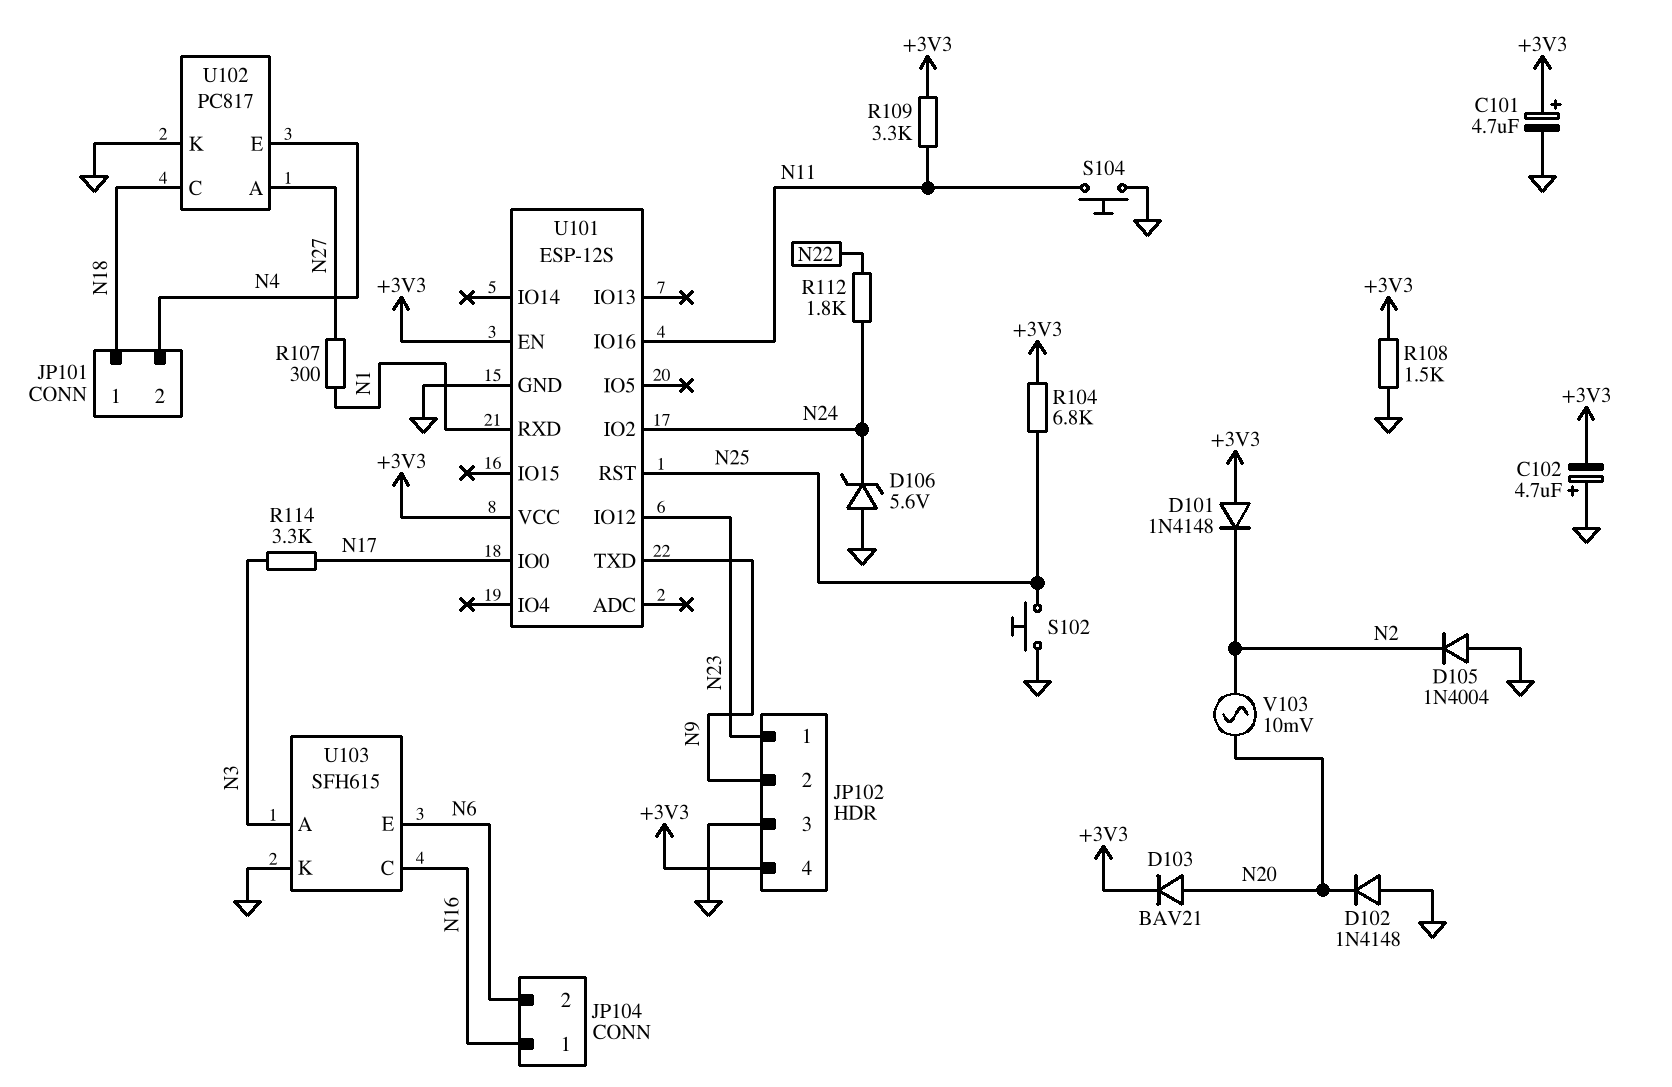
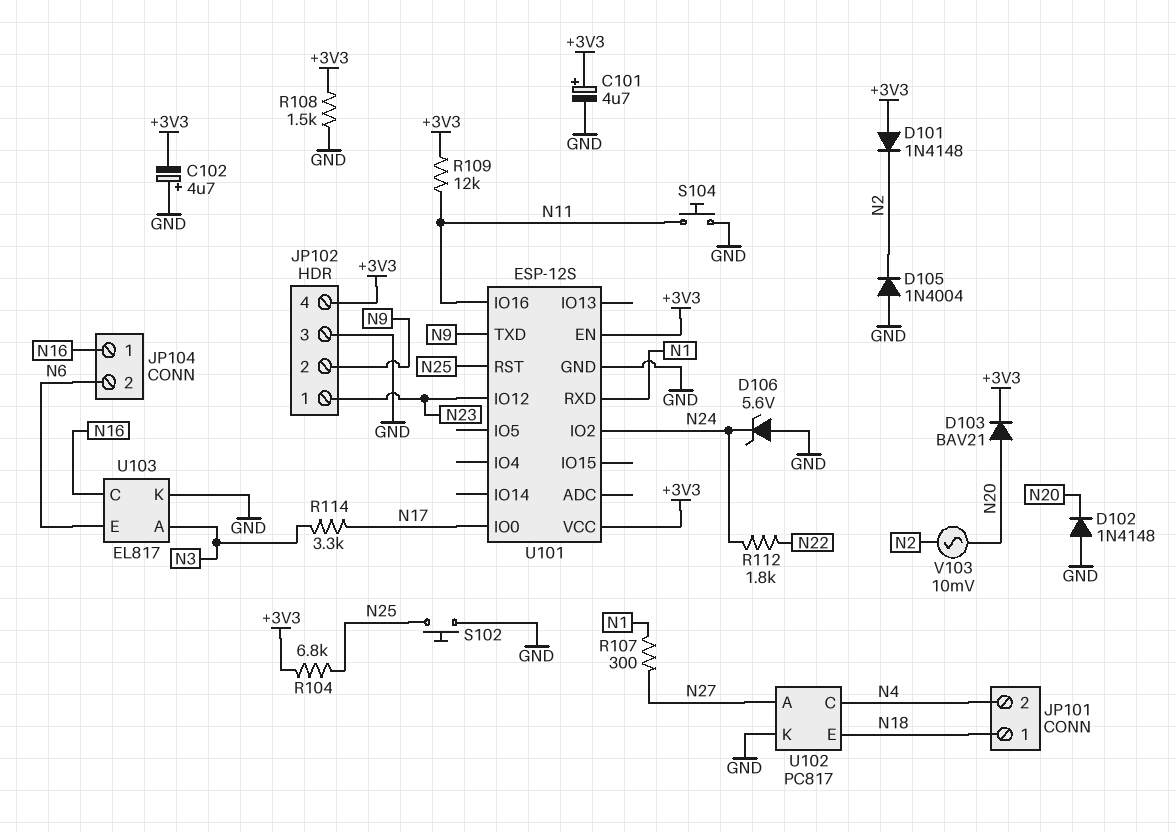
R109: 3.3k (+3V3, N11) -> 12k (+3V3, N11)
U102 pin C: N18 -> N4
U102 pin E: N4 -> N18
U103: SFH615 -> EL817

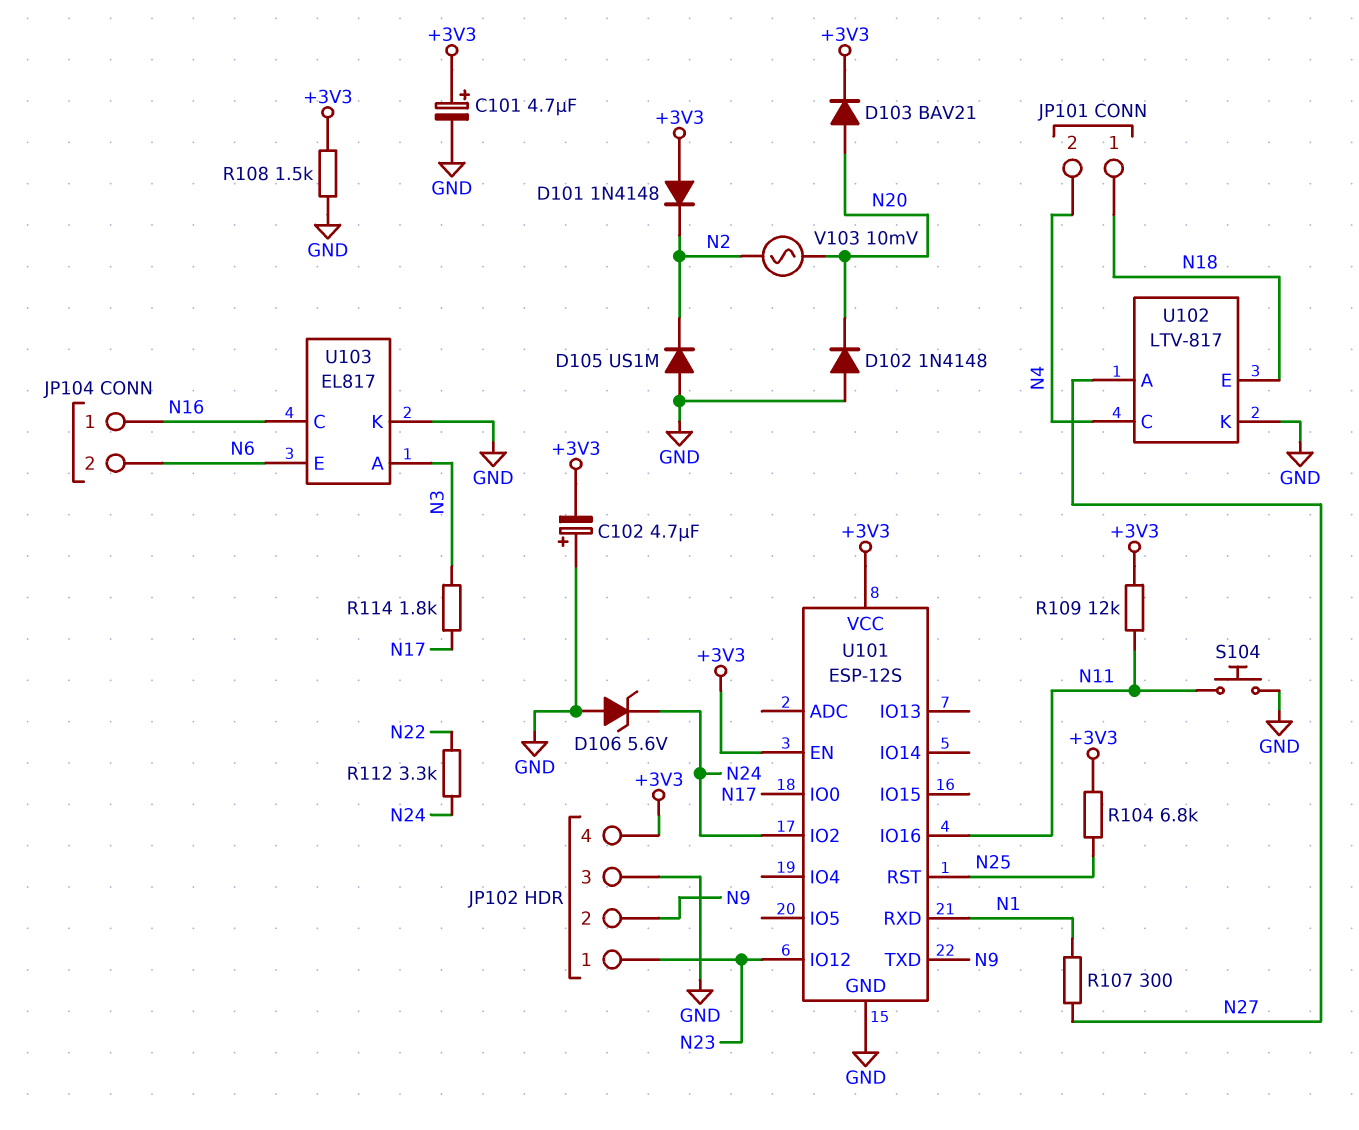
D105: diode 1N4004 (A GND, K N2) -> diode US1M (A GND, K N2)
R112: 1.8k (N22, N24) -> 3.3k (N22, N24)
R114: 3.3k (N3, N17) -> 1.8k (N3, N17)
S102: button (GND, N25) -> none
U102: PC817 -> LTV-817

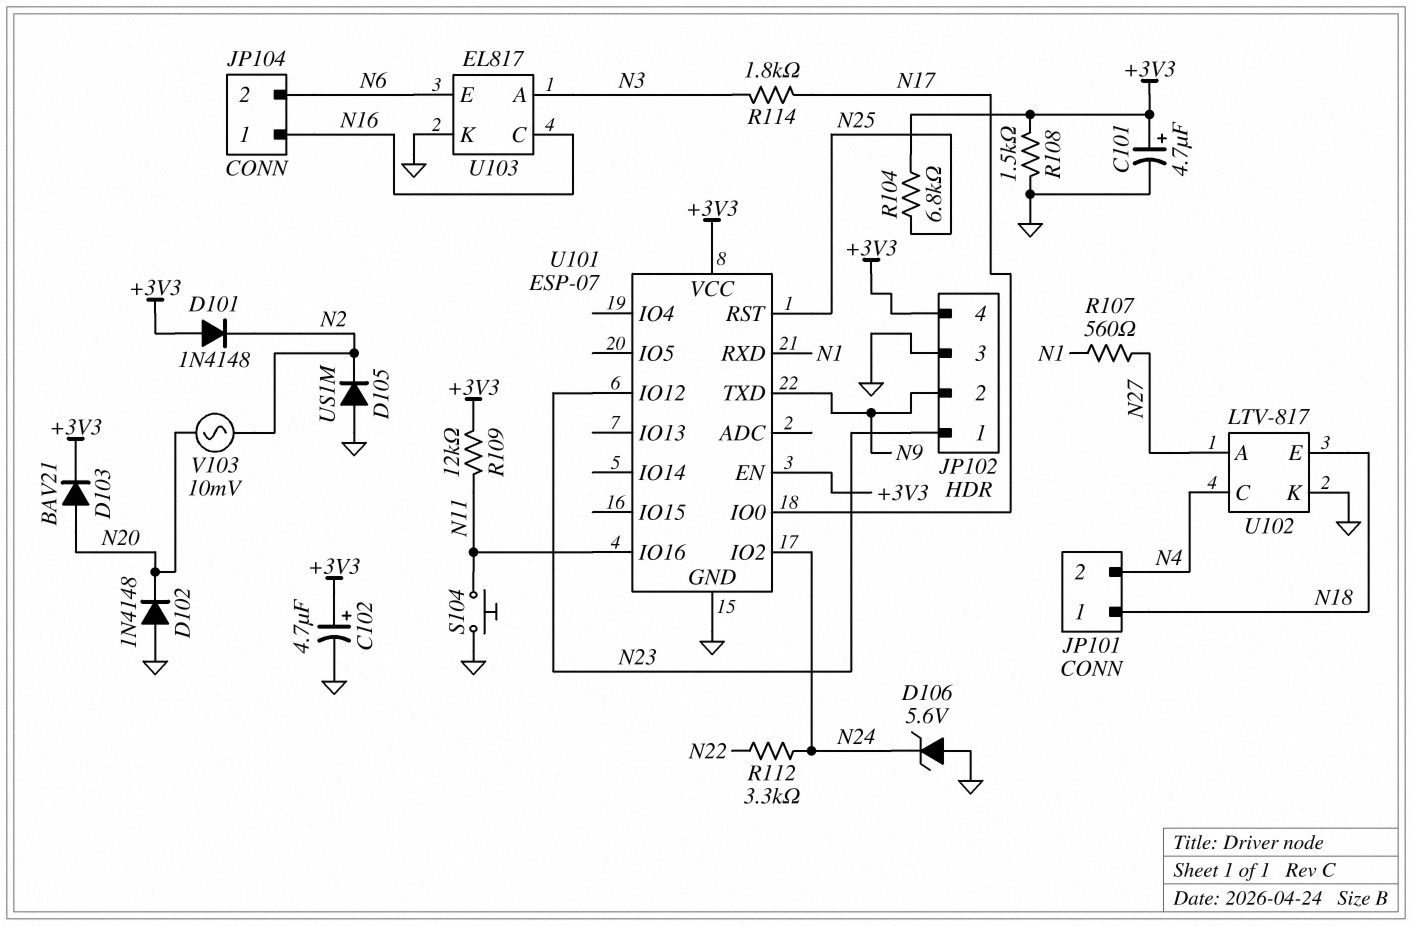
C102: 4.7uF (plus GND, minus +3V3) -> 4.7uF (plus +3V3, minus GND)
R107: 300 (N1, N27) -> 560 (N1, N27)
U101: ESP-12S -> ESP-07

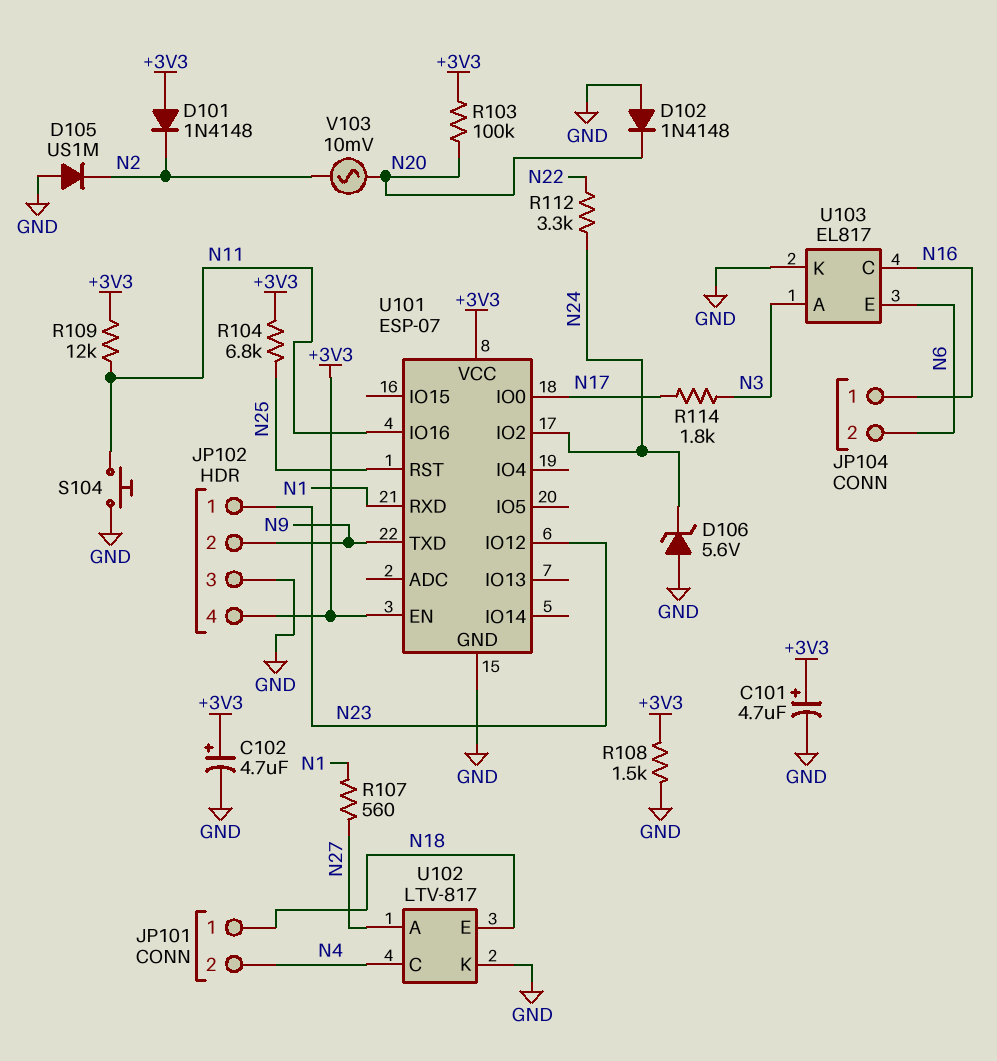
D103: diode BAV21 (A N20, K +3V3) -> none
R103: none -> 100k (+3V3, N20)

